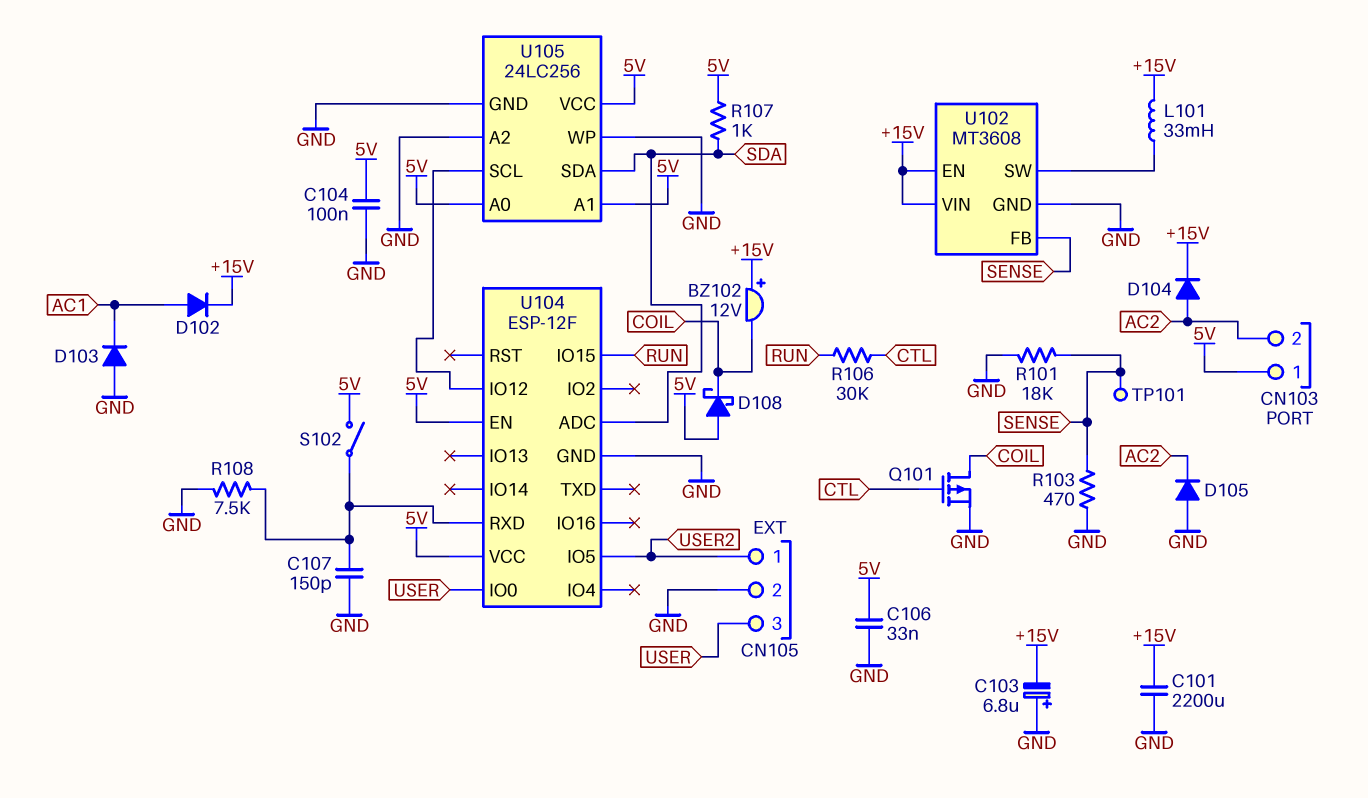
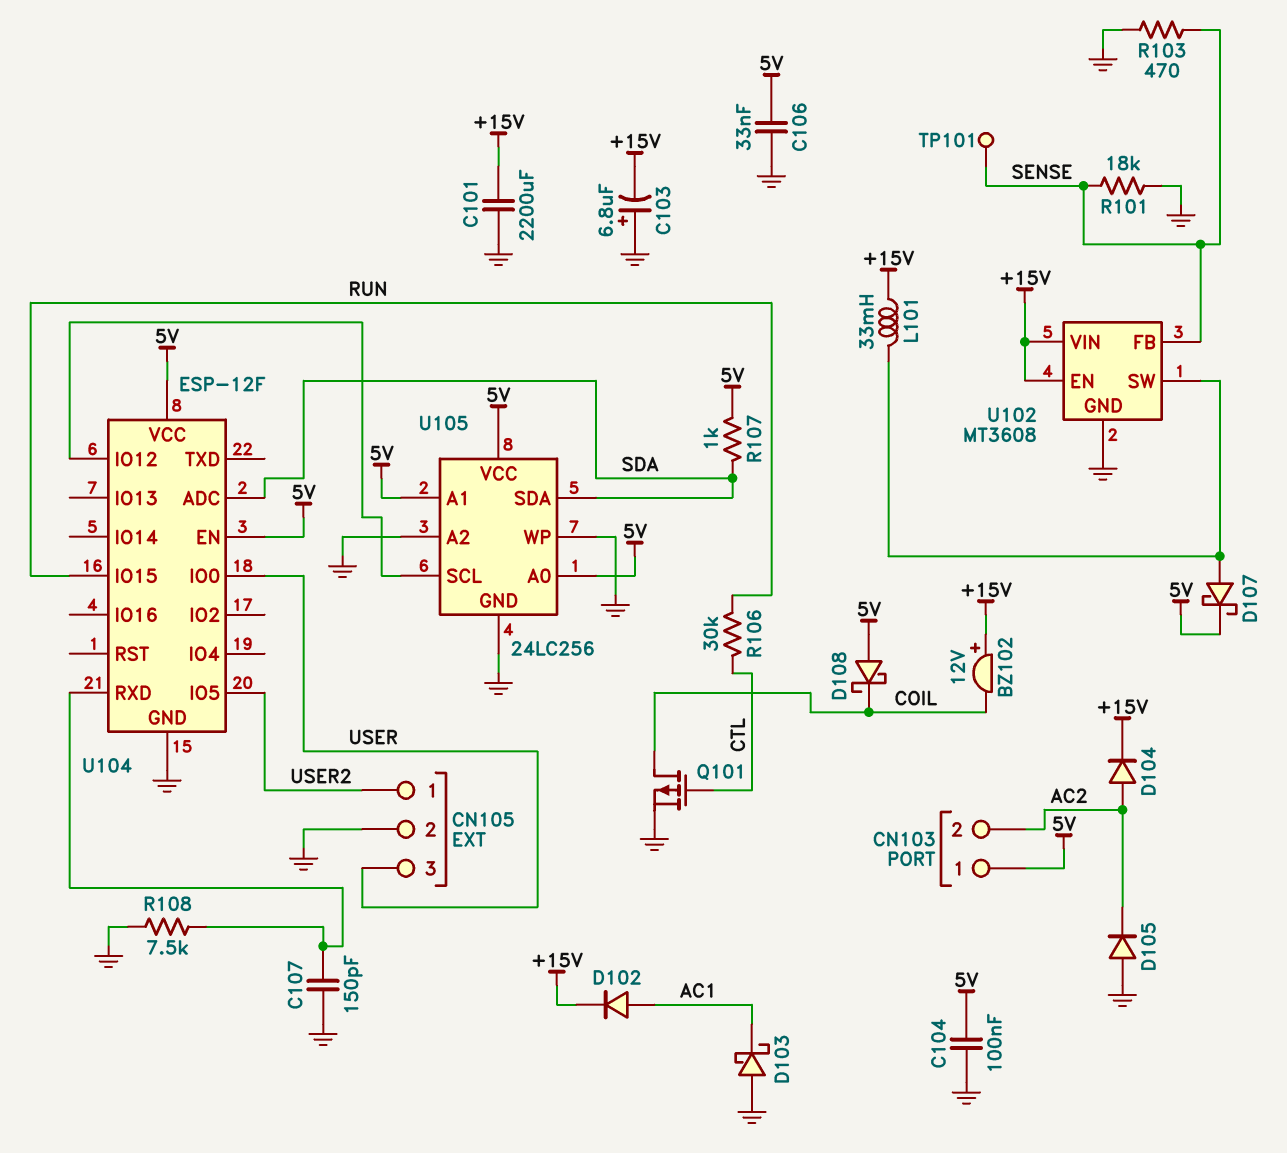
D103: diode (A GND, K AC1) -> schottky (A GND, K AC1)
D107: none -> schottky (A U102/SW, K 5V)
S102: switch (5V, U104/RXD) -> none

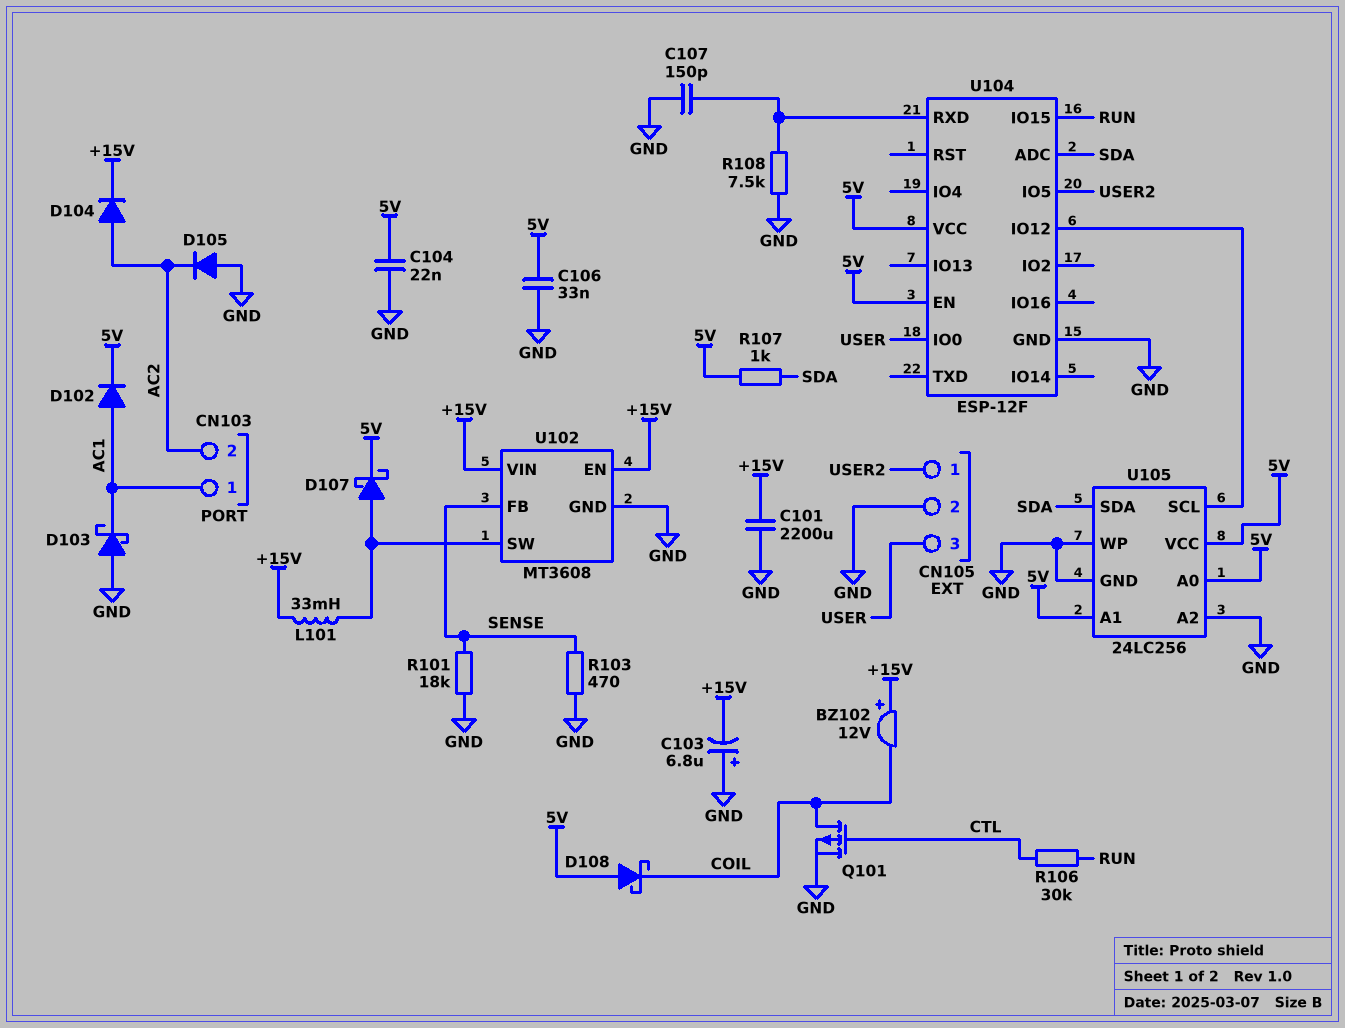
C104: 100nF (5V, GND) -> 22nF (5V, GND)
CN103 pin 1: 5V -> AC1
D102: diode (A AC1, K +15V) -> diode (A AC1, K 5V)
TP101: test point (SENSE) -> none

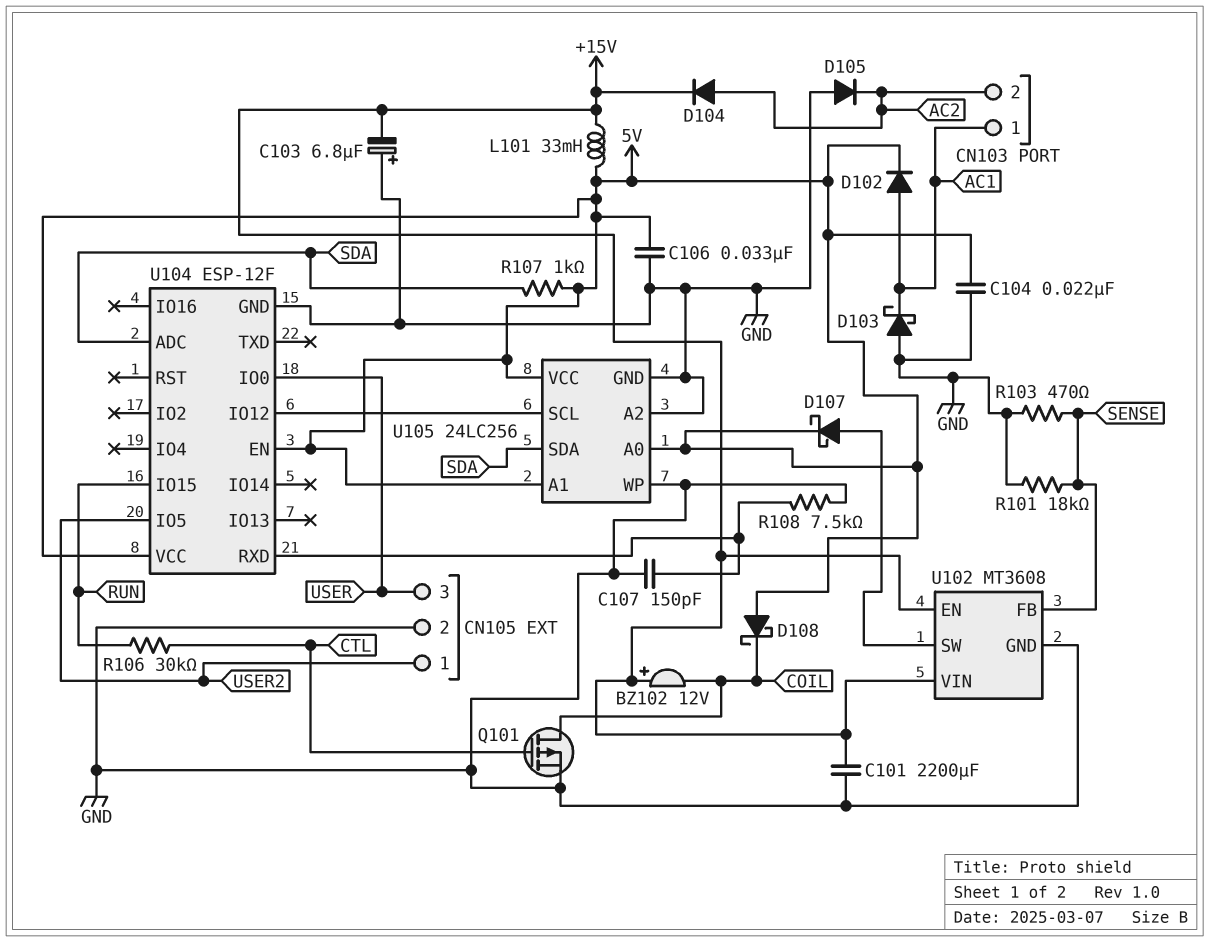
L101: 33mH (+15V, U102/SW) -> 33mH (+15V, 5V)

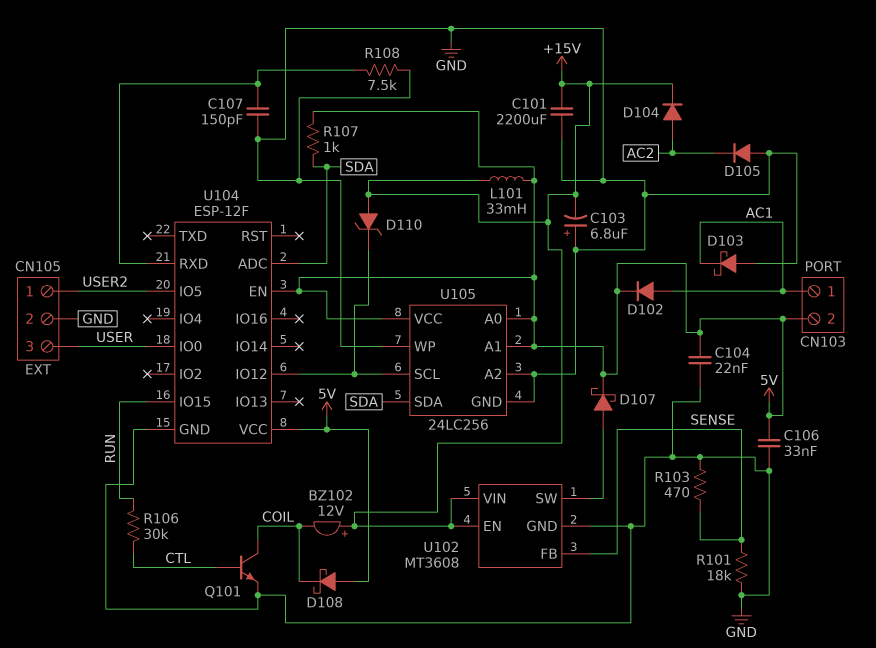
CN103 pin 2: AC2 -> 5V
D110: none -> zener (A +15V, K U104/IO12)
Q101: PMOS (G CTL, D COIL, S GND) -> NPN (B CTL, C COIL, E GND)

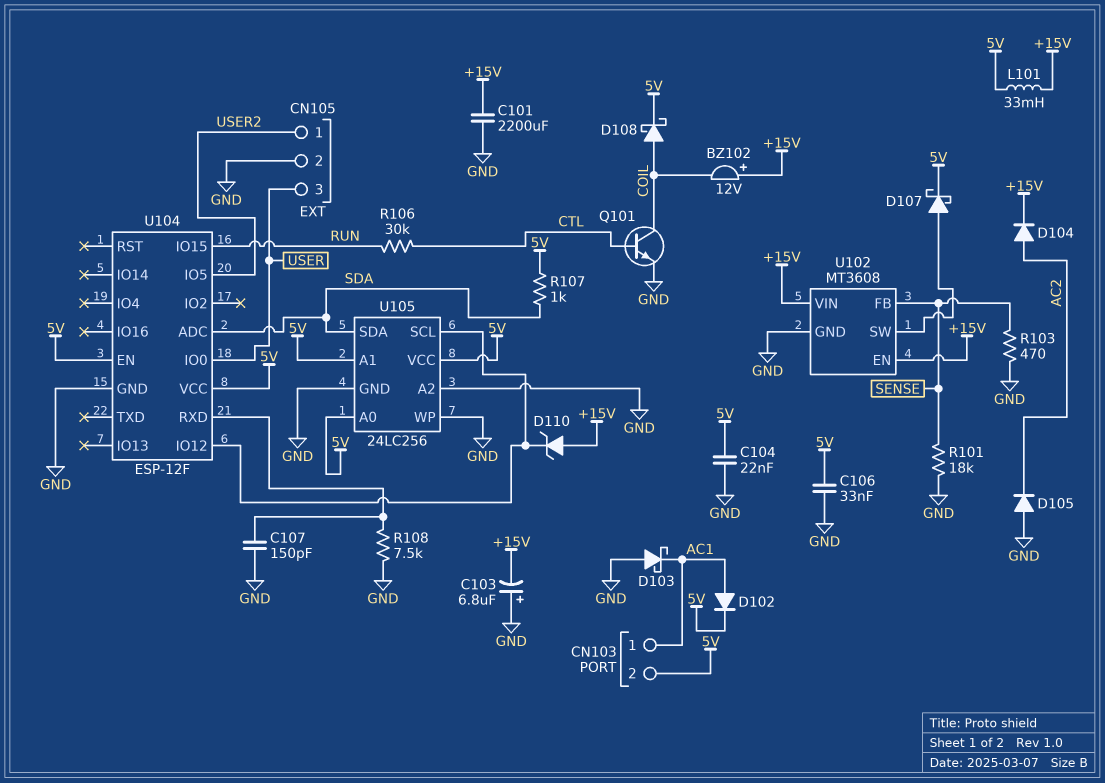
D108: schottky (A 5V, K COIL) -> schottky (A COIL, K 5V)

